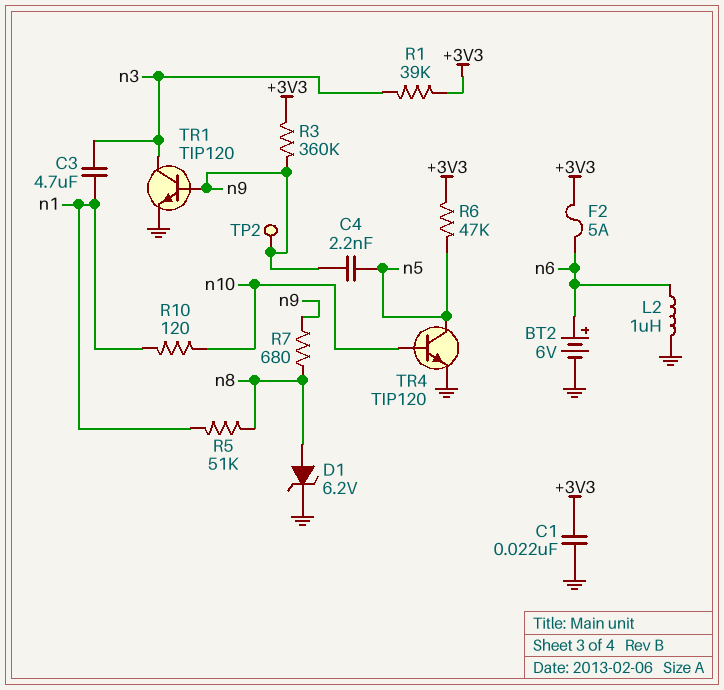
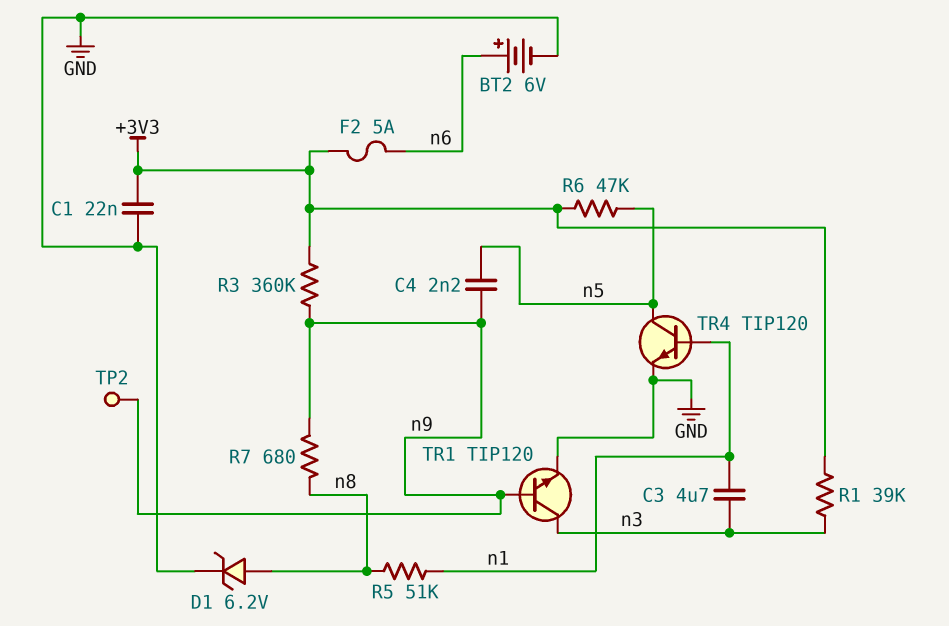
L2: 1uH (GND, n6) -> none
R10: 120 (n1, n10) -> none
TR4: NPN TIP120 (B n10, C n5, E GND) -> NPN TIP120 (B n1, C n5, E GND)

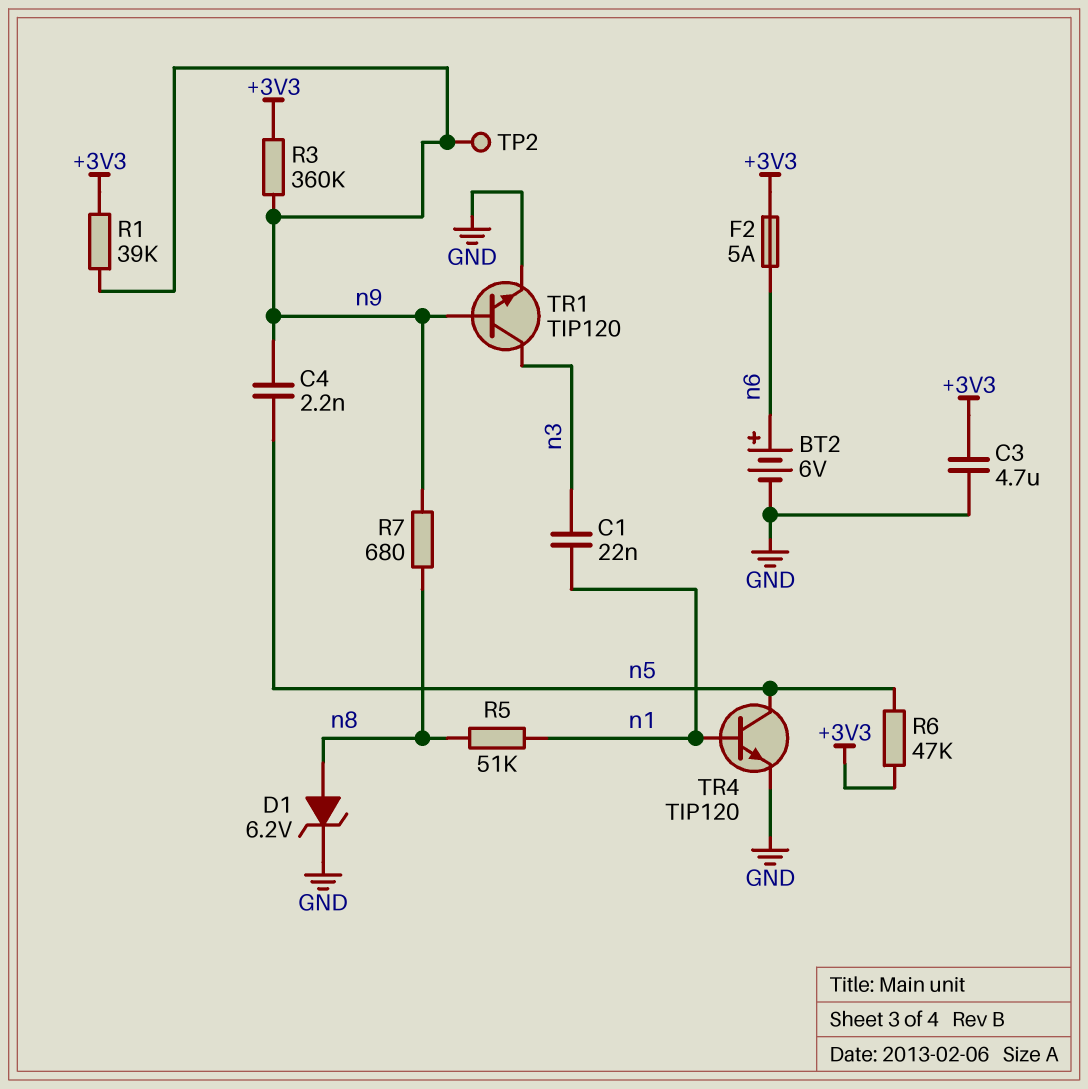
C1: 22nF (+3V3, GND) -> 22nF (n1, n3)
C3: 4.7uF (n1, n3) -> 4.7uF (+3V3, GND)
R1: 39k (+3V3, n3) -> 39k (+3V3, n9)

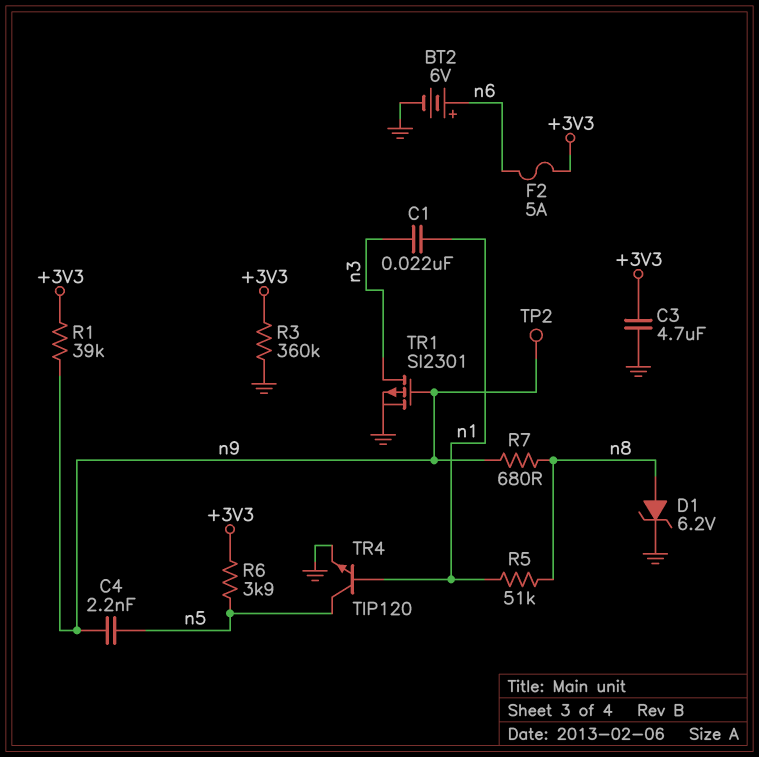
R3: 360k (+3V3, n9) -> 360k (+3V3, GND)
R6: 47k (+3V3, n5) -> 3.9k (+3V3, n5)
TR1: NPN TIP120 (B n9, C n3, E GND) -> PMOS SI2301 (G n9, D n3, S GND)

